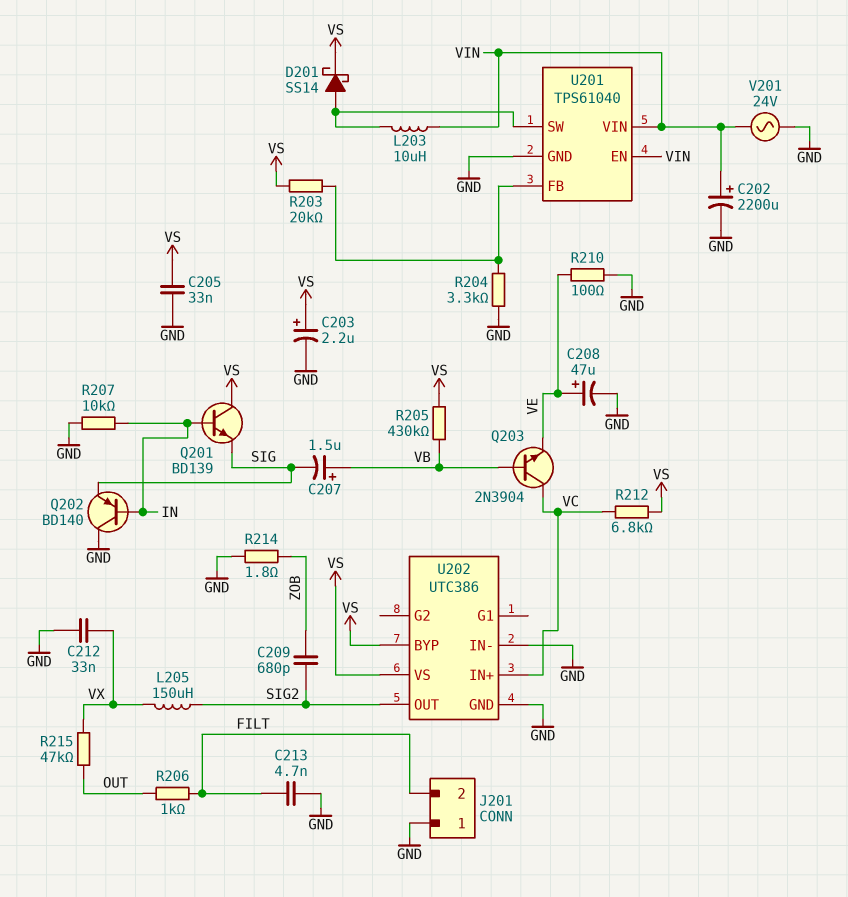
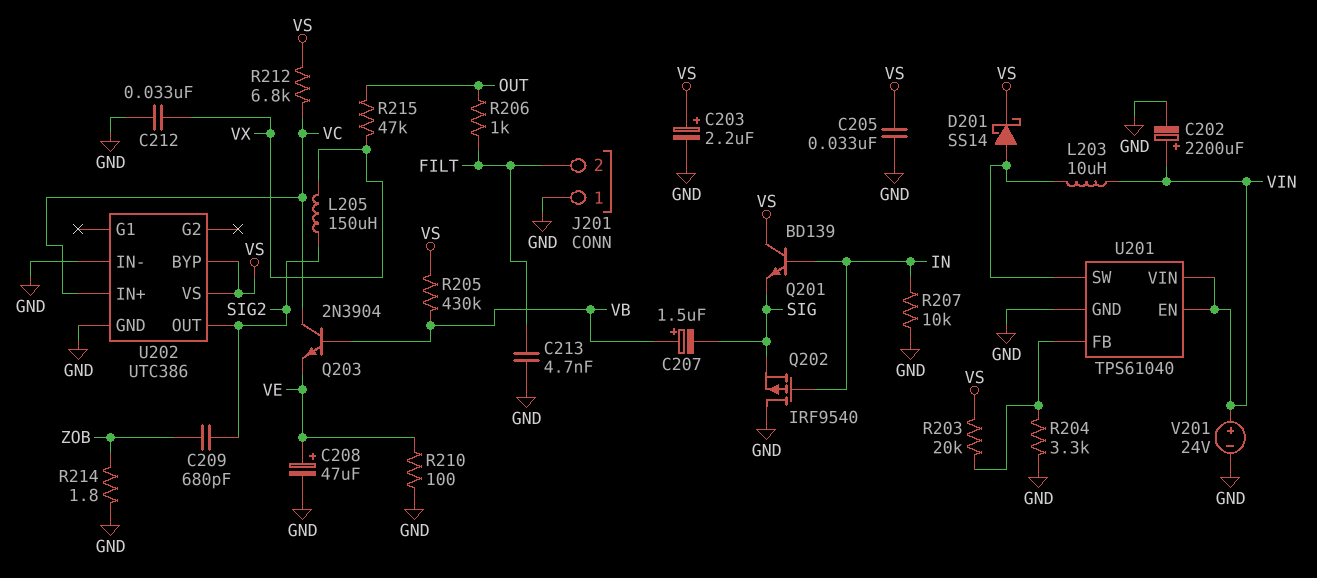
Q202: PNP BD140 (B IN, C GND, E SIG) -> PMOS IRF9540 (G IN, D GND, S SIG)
V201: AC 24V (GND, VIN) -> 24V (plus VIN, minus GND)

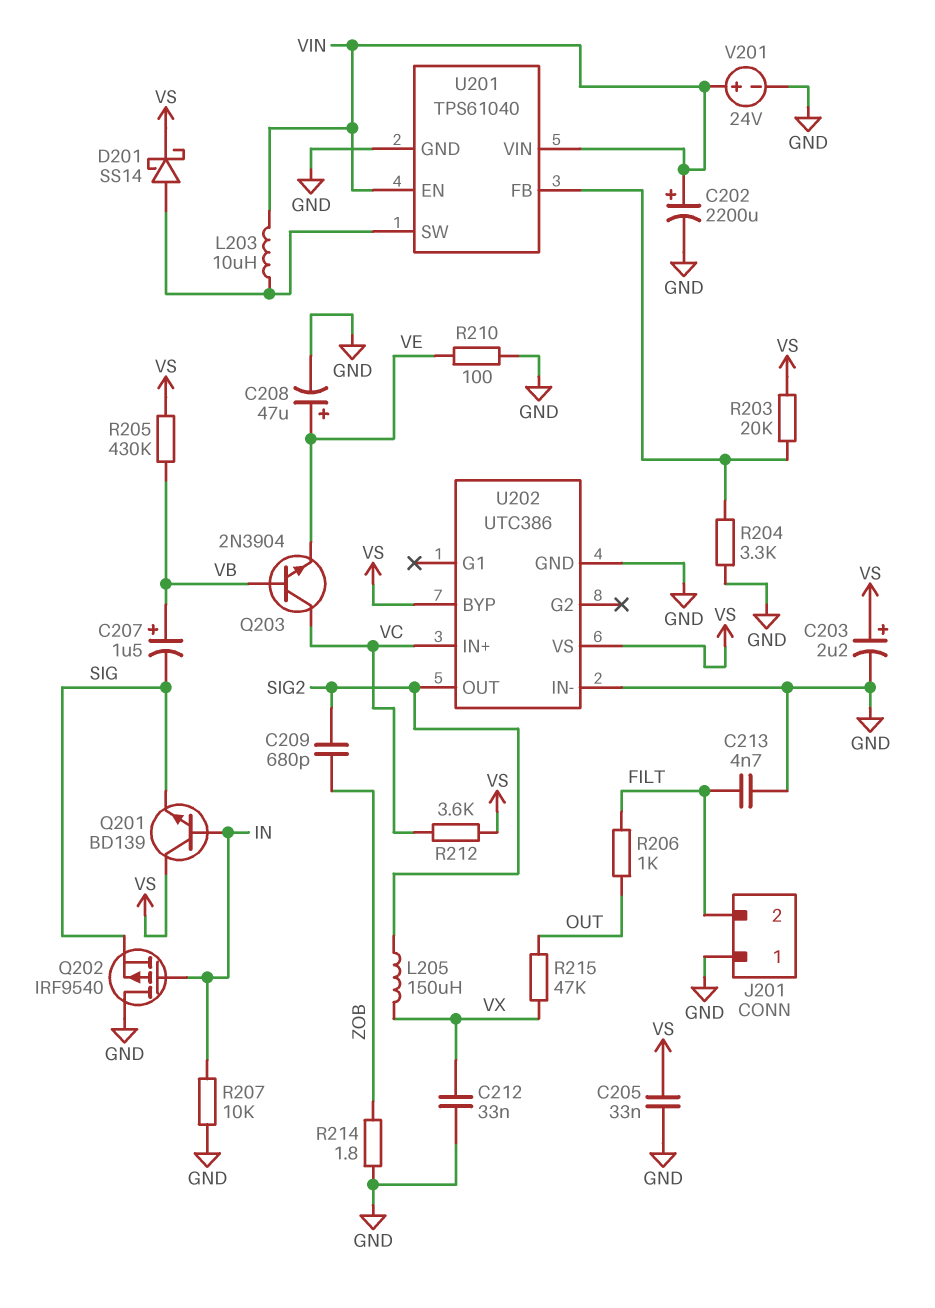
R212: 6.8k (VC, VS) -> 3.6k (VC, VS)

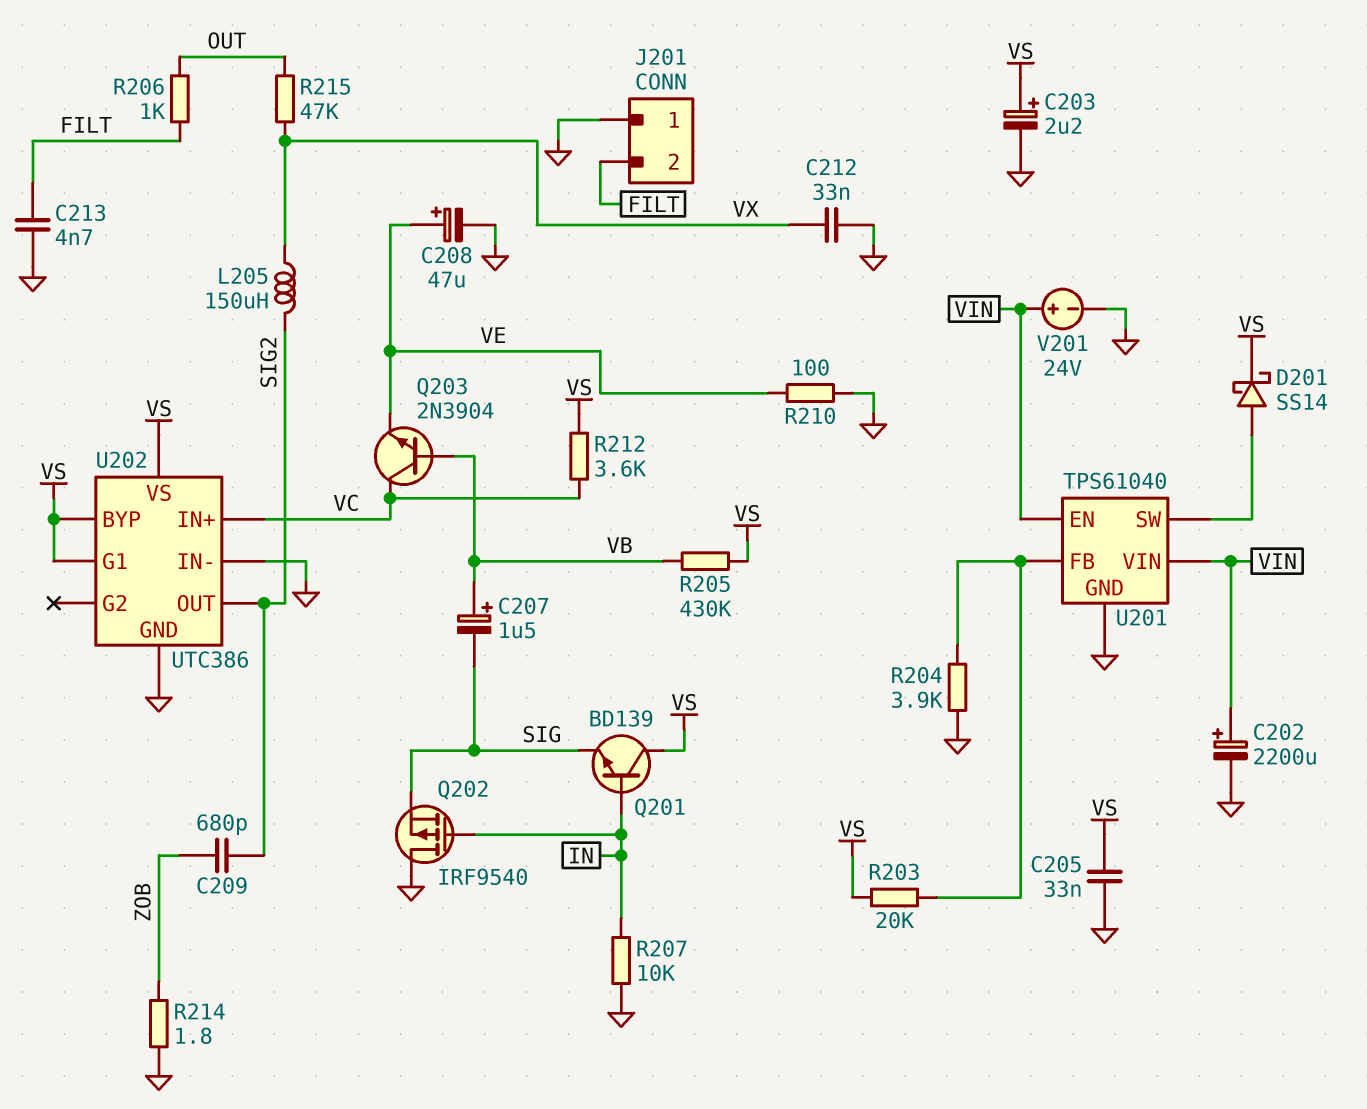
L203: 10uH (U201/SW, VIN) -> none
R204: 3.3k (GND, U201/FB) -> 3.9k (GND, U201/FB)
U202 pin G1: none -> VS

